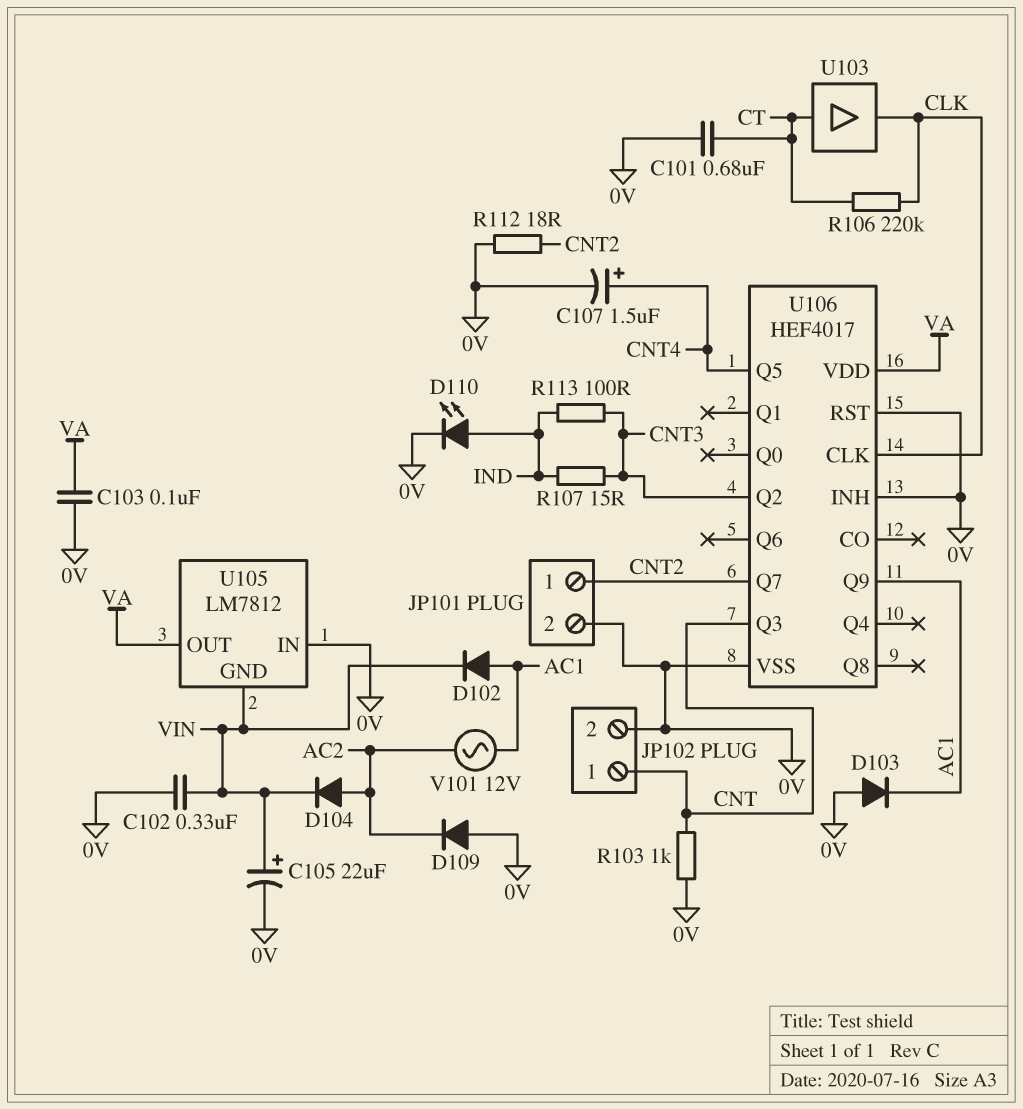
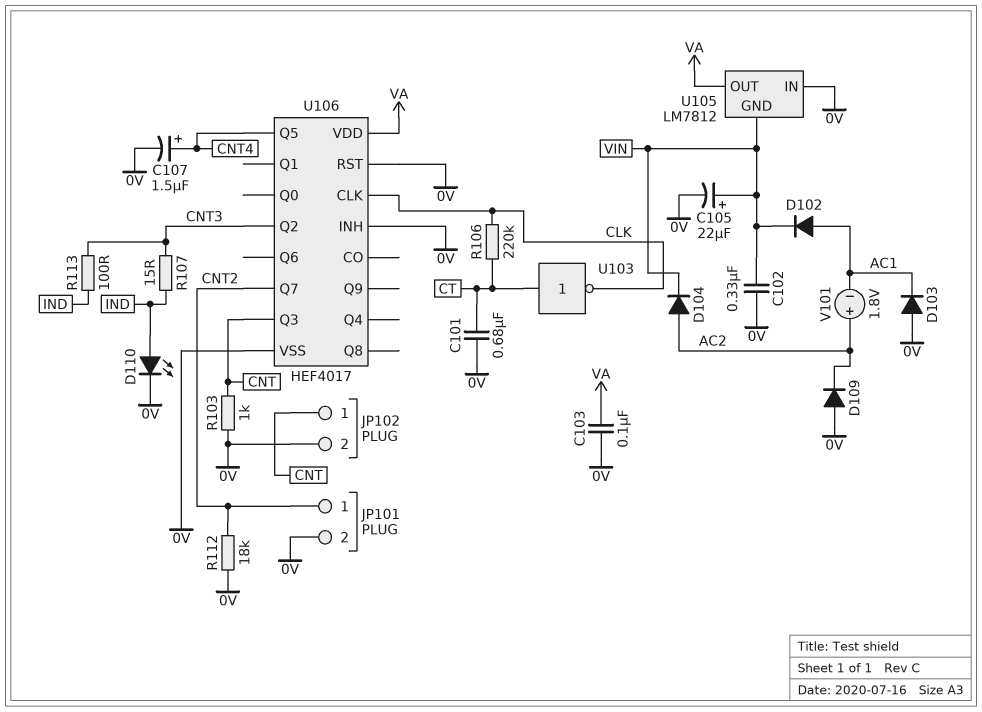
R112: 18 (0V, CNT2) -> 18k (0V, CNT2)
U103: buffer (in CT, out CLK) -> NOT (in CT, out CLK)
U106 pin Q9: AC1 -> none
V101: AC 12V (AC1, AC2) -> 1.8V (plus AC2, minus AC1)

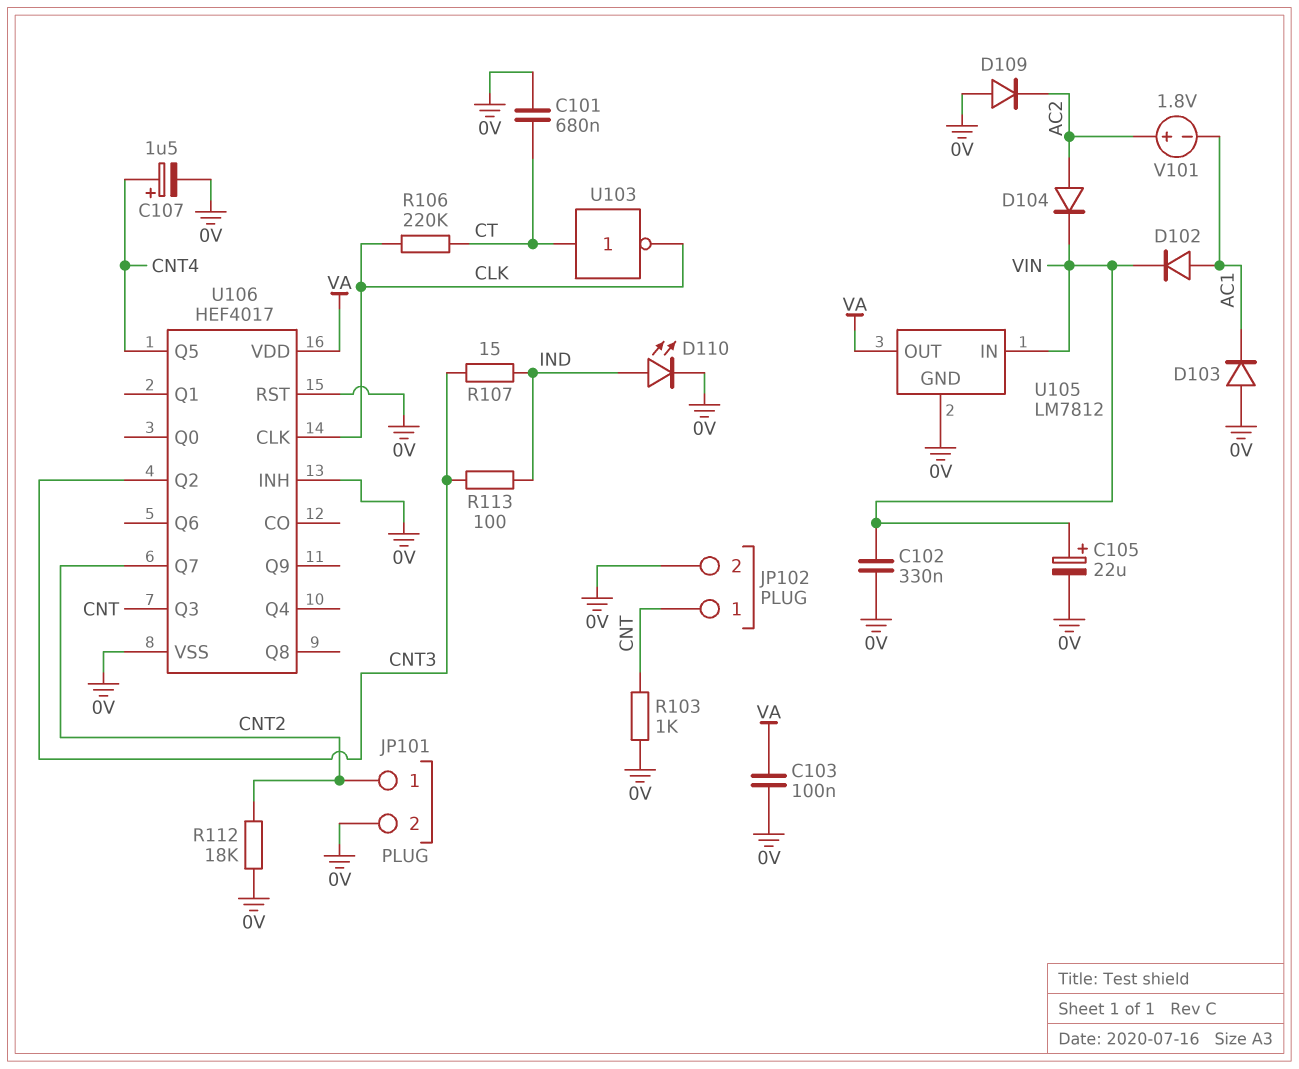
U105 pin GND: VIN -> 0V
U105 pin IN: 0V -> VIN

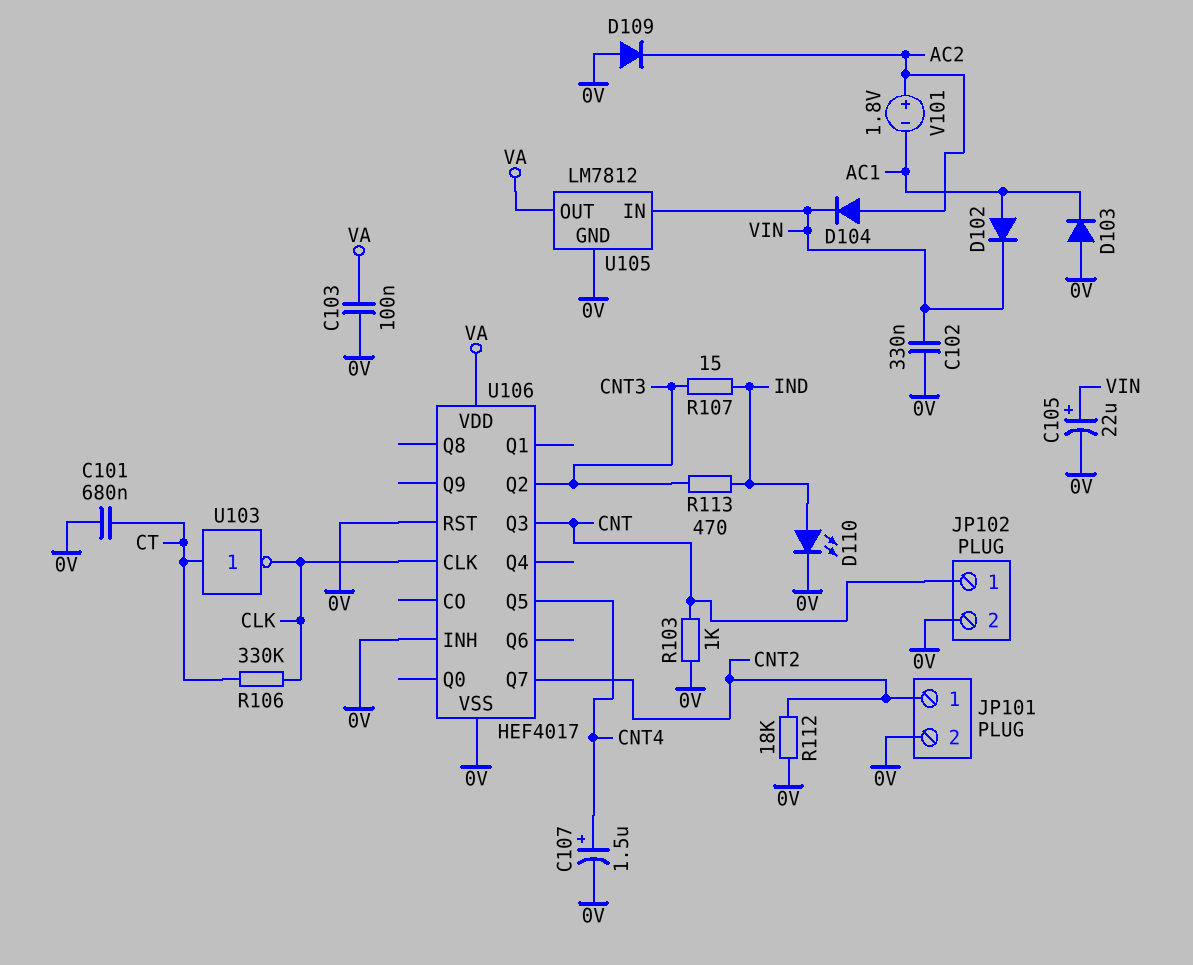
R106: 220k (CLK, CT) -> 330k (CLK, CT)
R113: 100 (CNT3, IND) -> 470 (CNT3, IND)

